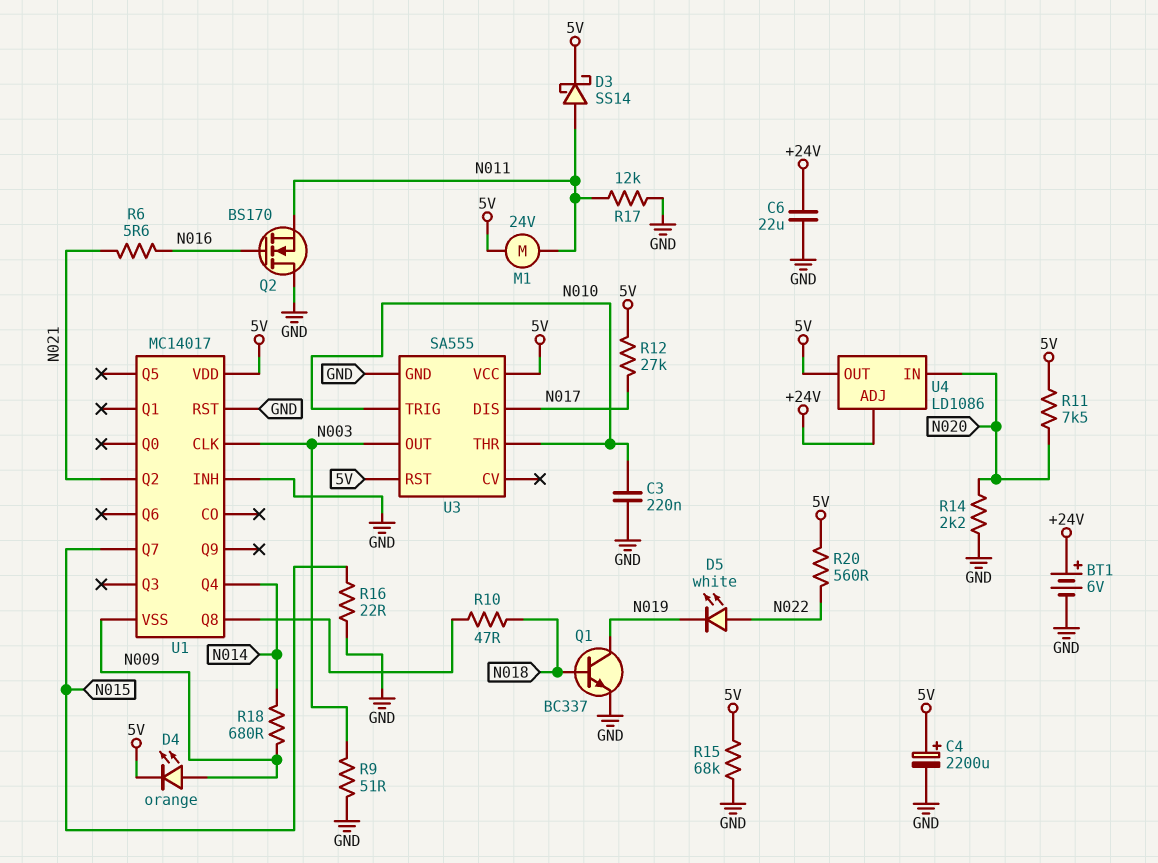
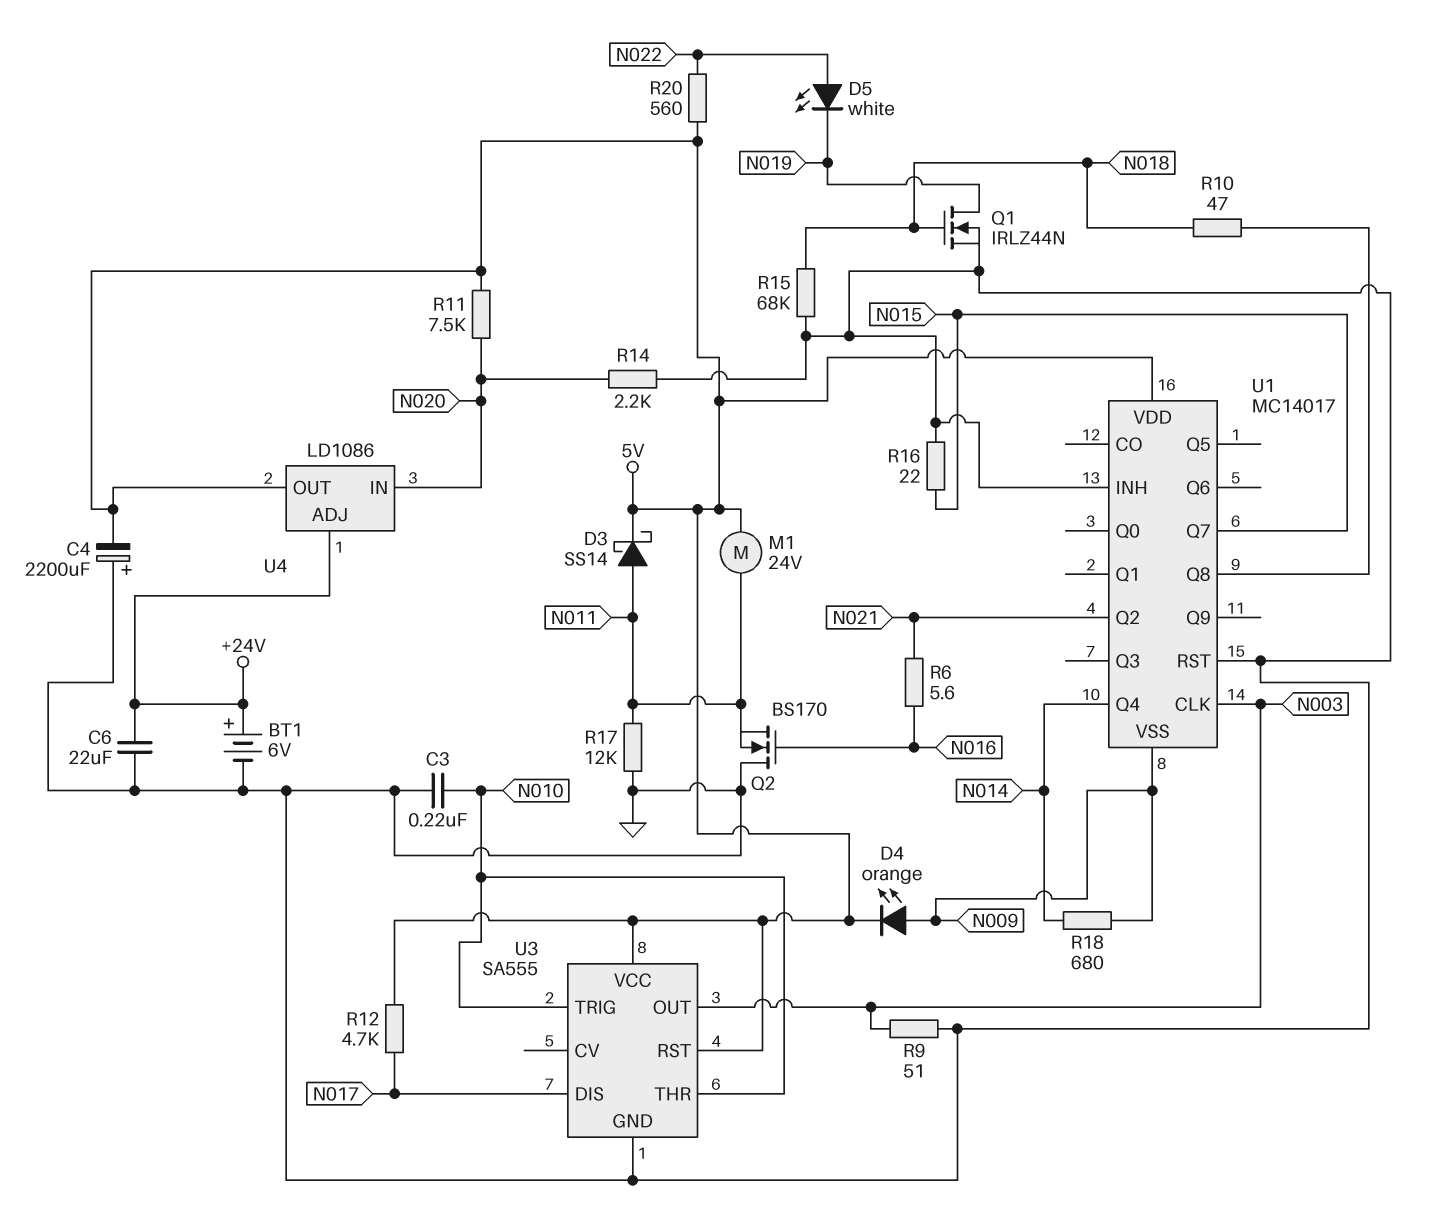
C4: 2200uF (plus 5V, minus GND) -> 2200uF (plus GND, minus 5V)
Q1: NPN BC337 (B N018, C N019, E GND) -> NMOS IRLZ44N (G N018, D N019, S GND)
R12: 27k (5V, N017) -> 4.7k (5V, N017)
R15: 68k (5V, GND) -> 68k (GND, N018)

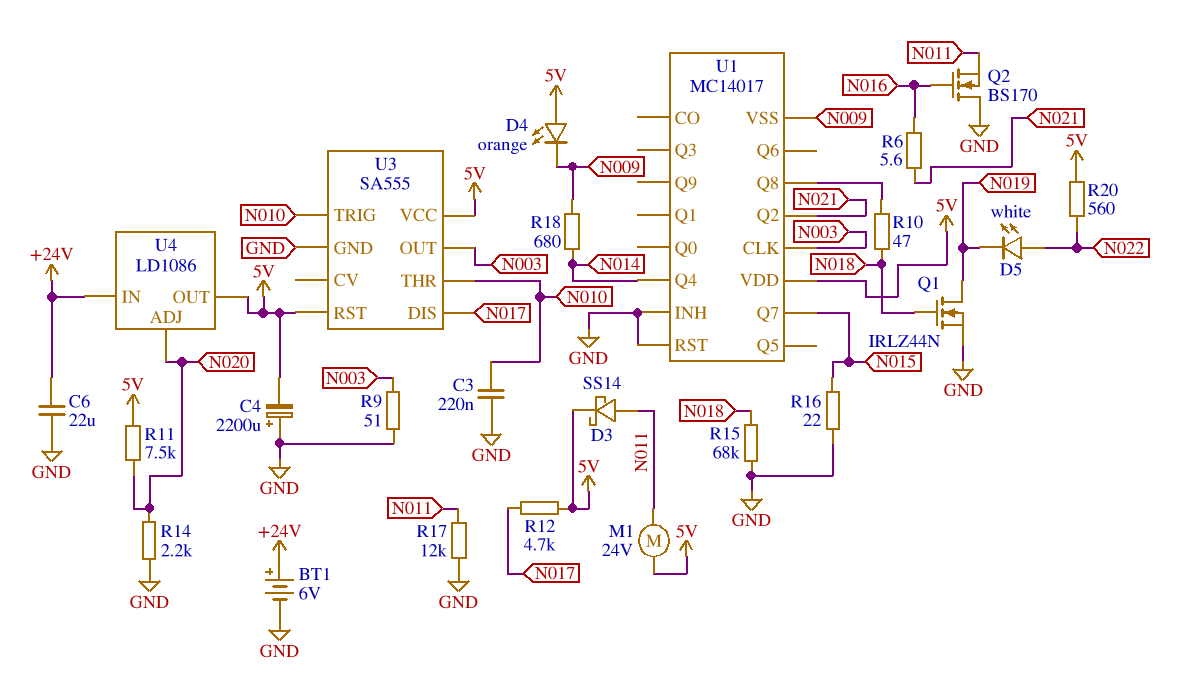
D4: LED orange (A N009, K 5V) -> LED orange (A 5V, K N009)
U4 pin ADJ: +24V -> N020
U4 pin IN: N020 -> +24V

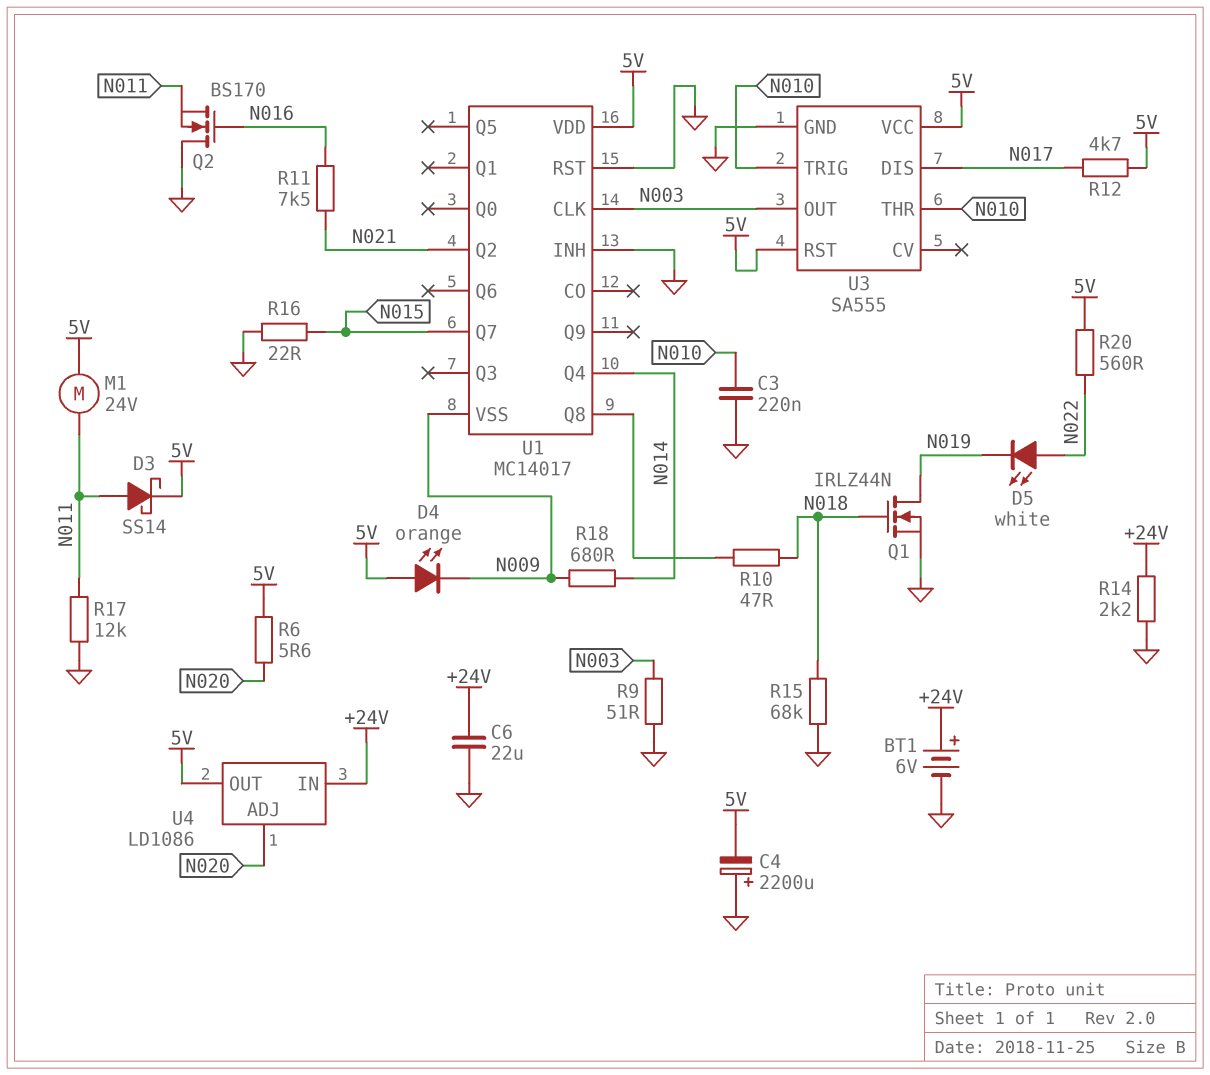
R6: 5.6 (N016, N021) -> 5.6 (5V, N020)
R11: 7.5k (5V, N020) -> 7.5k (N016, N021)
R14: 2.2k (GND, N020) -> 2.2k (+24V, GND)

